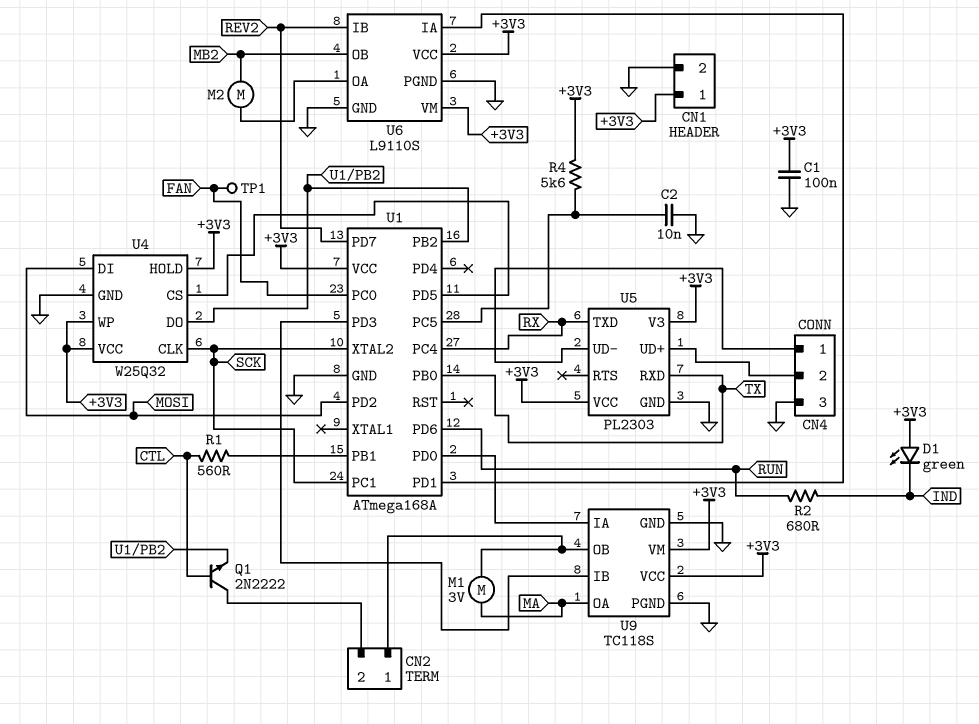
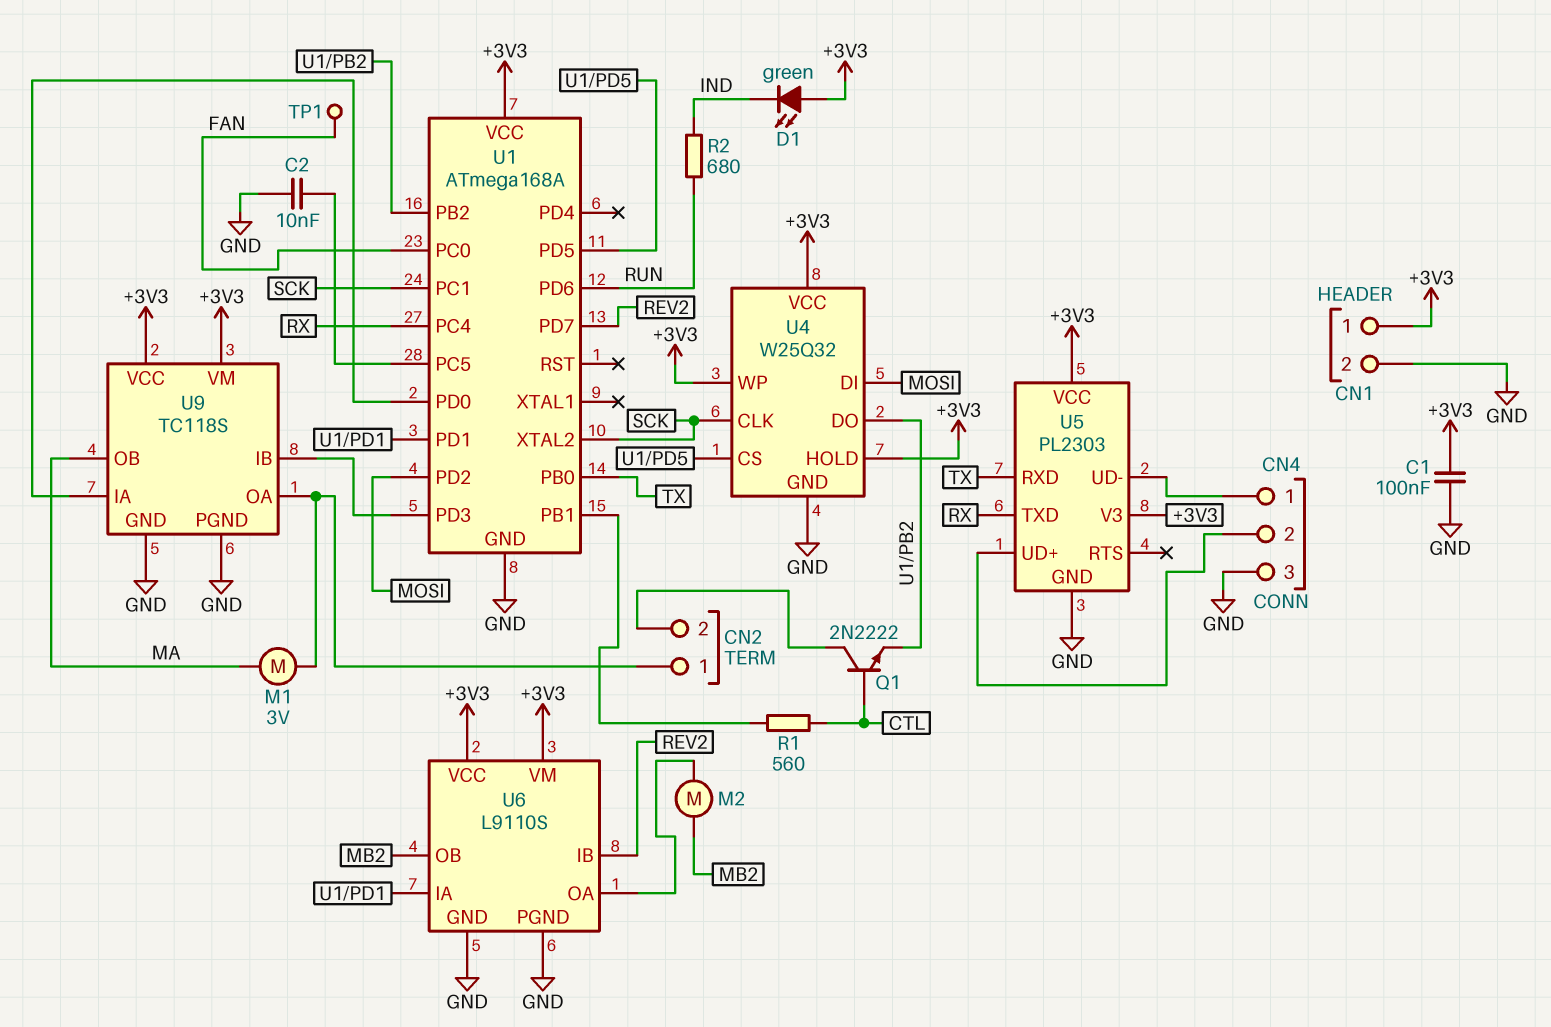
R4: 5.6k (+3V3, U1/PC5) -> none
U9 pin OA: MA -> CN2/1
U9 pin OB: CN2/1 -> MA

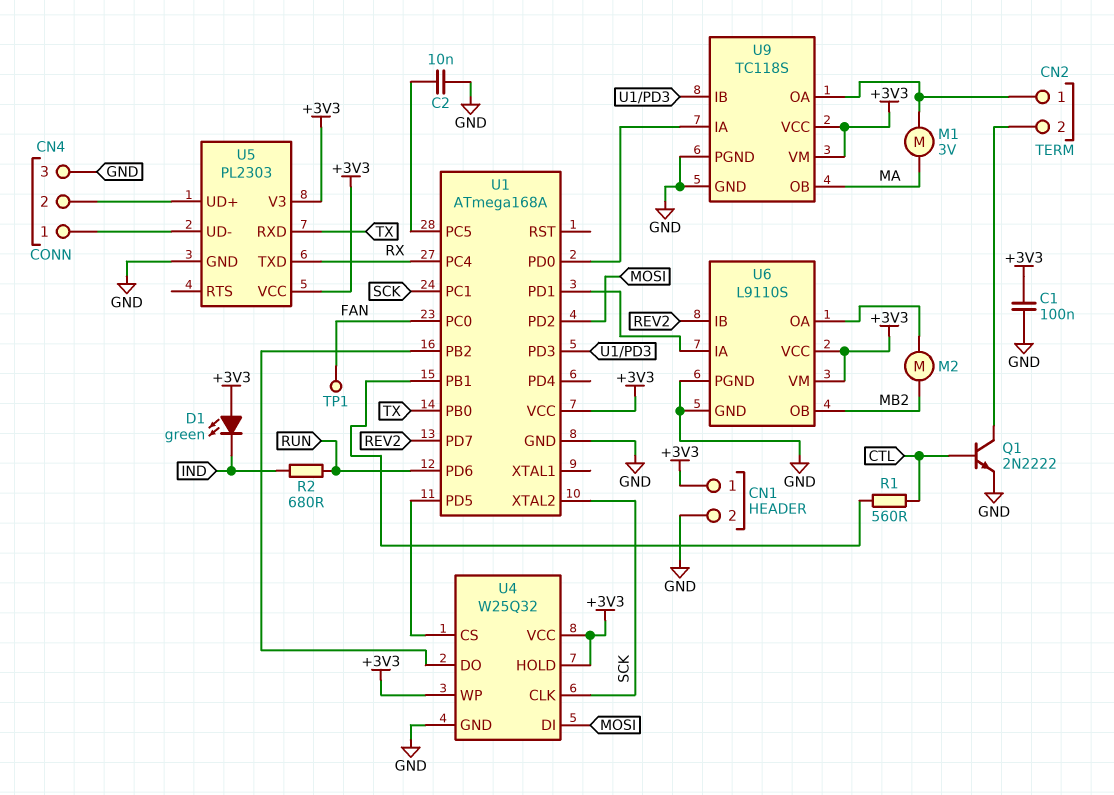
Q1: NPN 2N2222 (B CTL, C CN2/2, E U1/PB2) -> NPN 2N2222 (B CTL, C CN2/2, E GND)

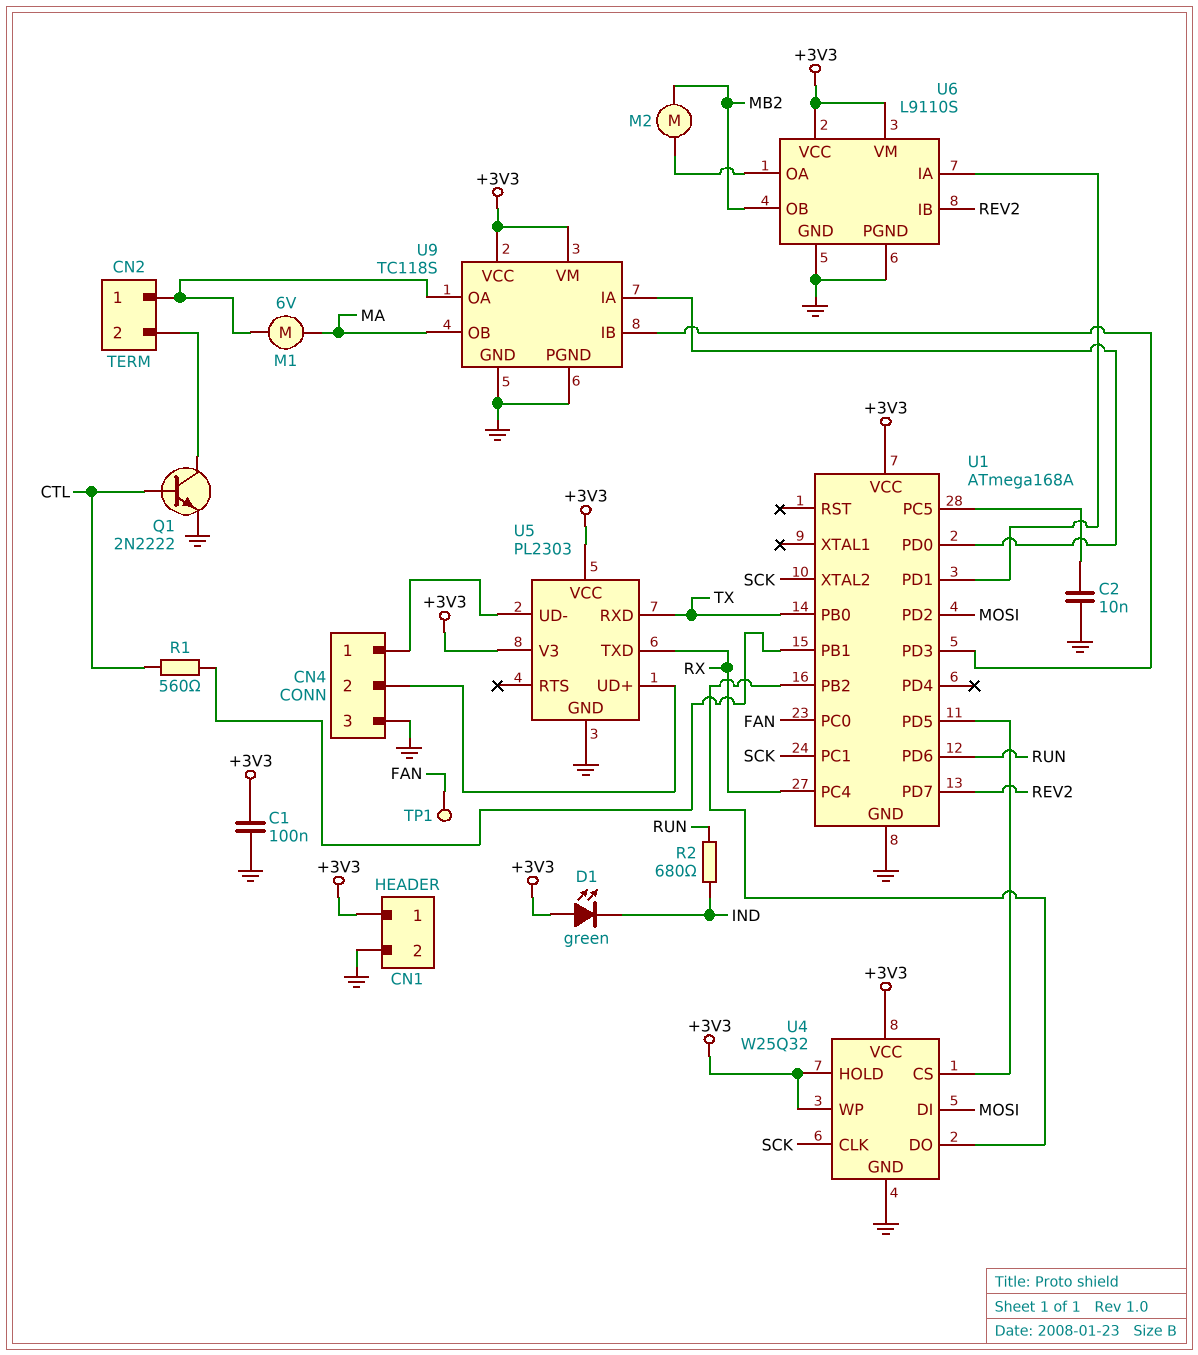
M1: motor 3V (CN2/1, MA) -> motor 6V (CN2/1, MA)

